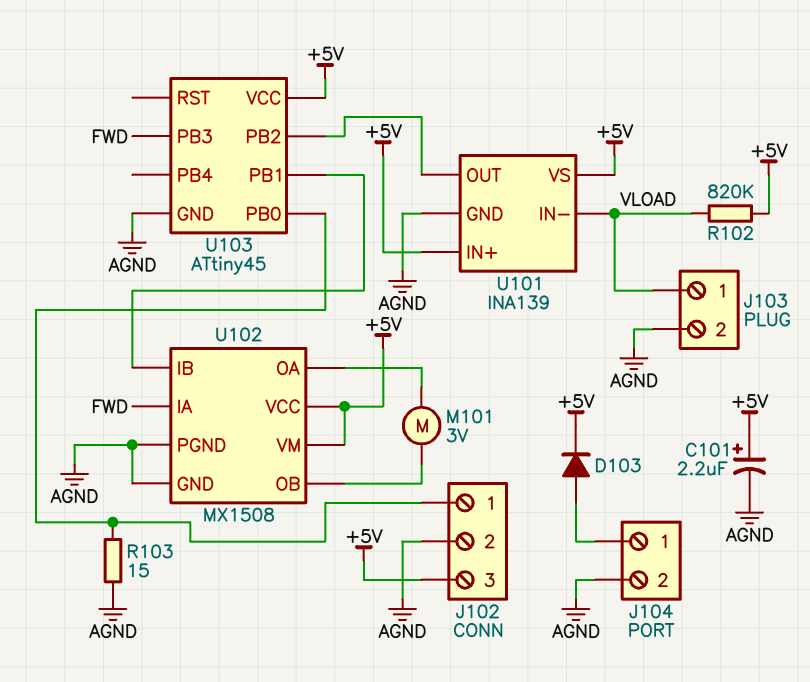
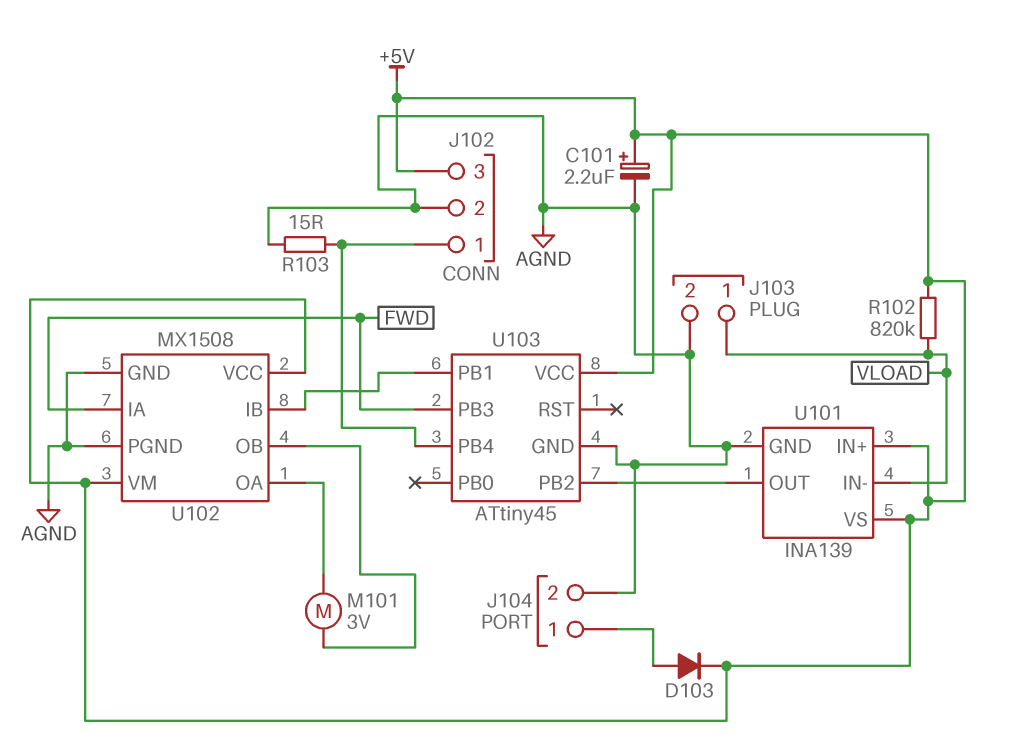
U103 pin PB0: J102/1 -> none
U103 pin PB4: none -> J102/1

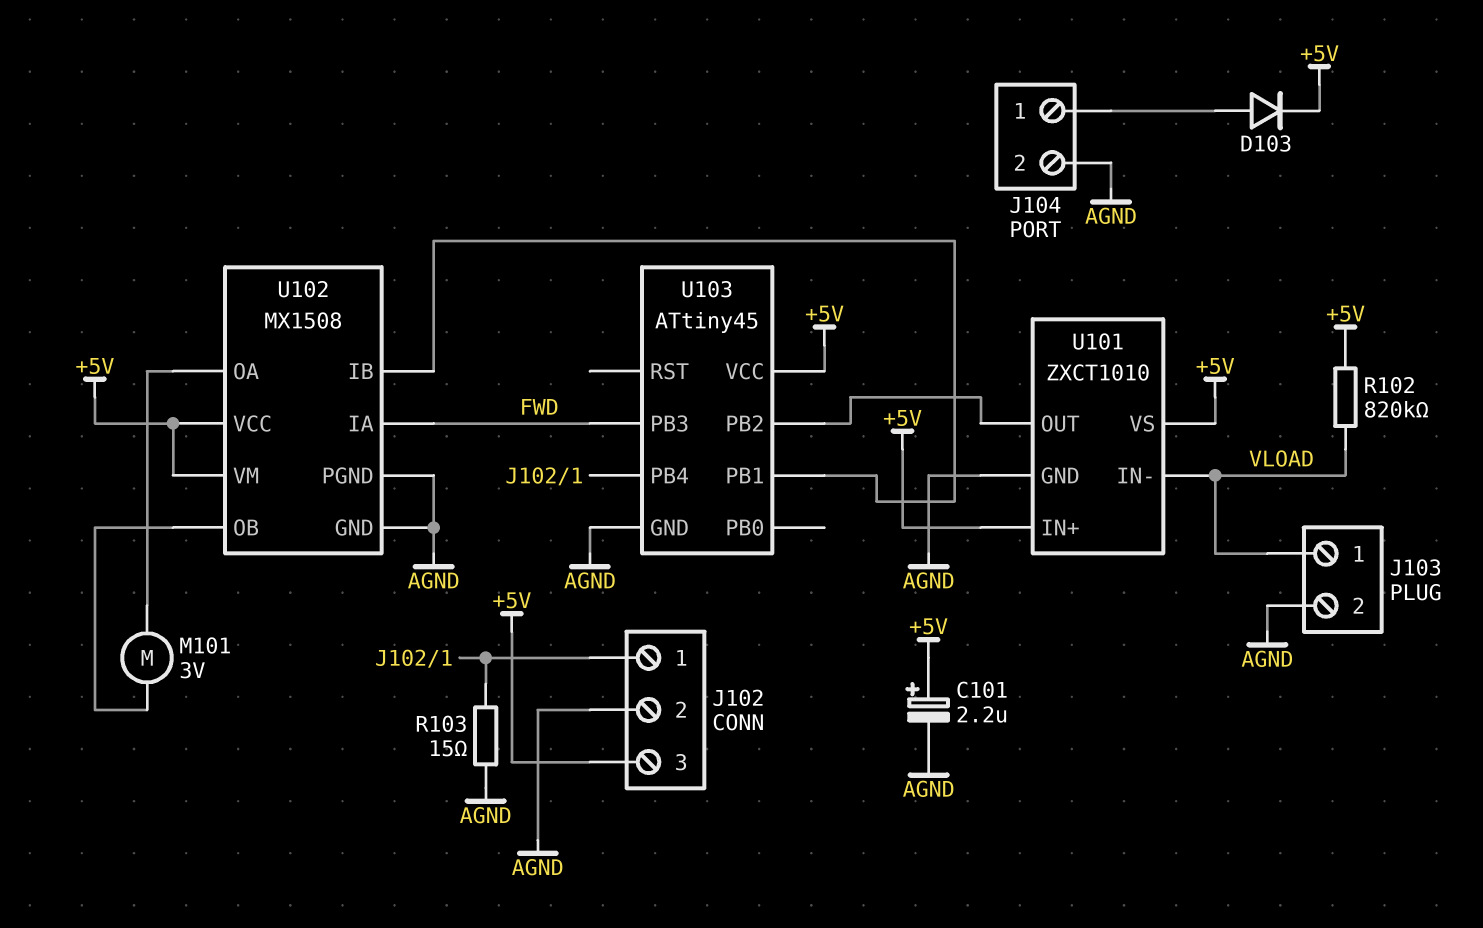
U101: INA139 -> ZXCT1010

